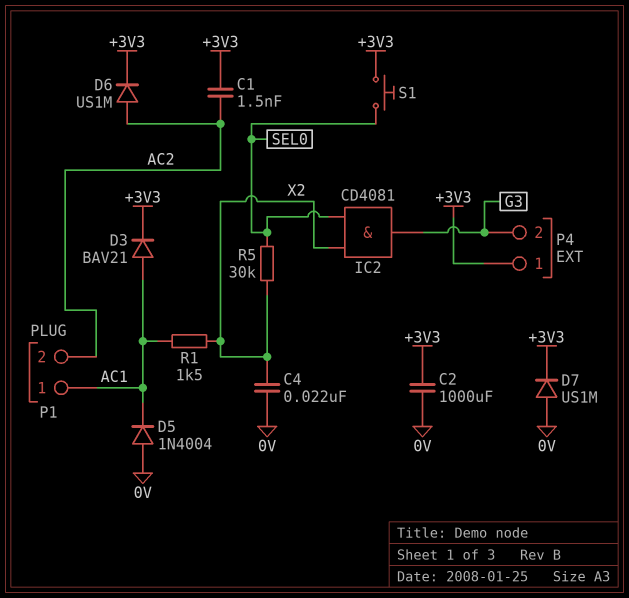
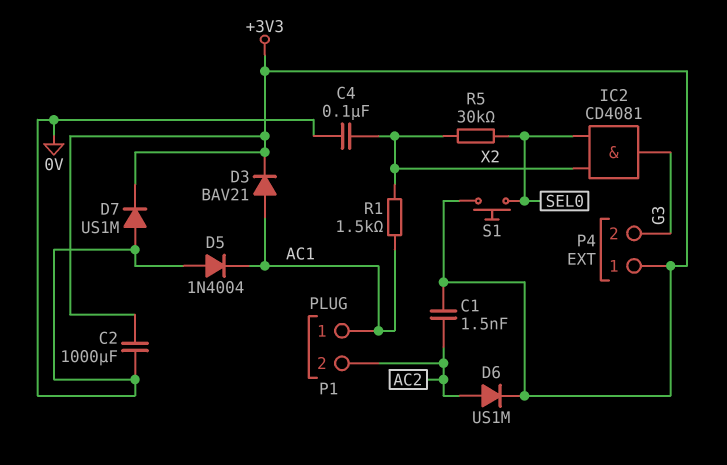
C4: 22nF (0V, X2) -> 100nF (0V, X2)

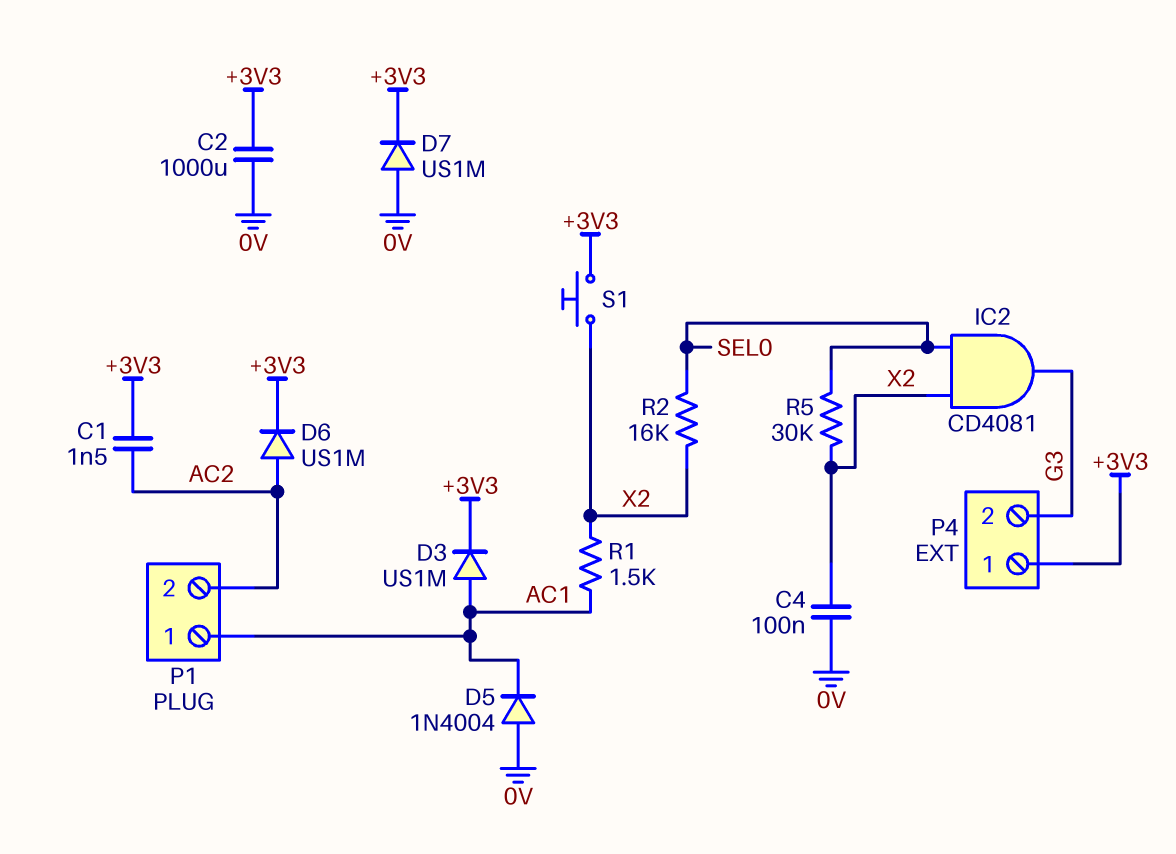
D3: diode BAV21 (A AC1, K +3V3) -> diode US1M (A AC1, K +3V3)
R2: none -> 16k (SEL0, X2)
S1: button (+3V3, SEL0) -> button (+3V3, X2)

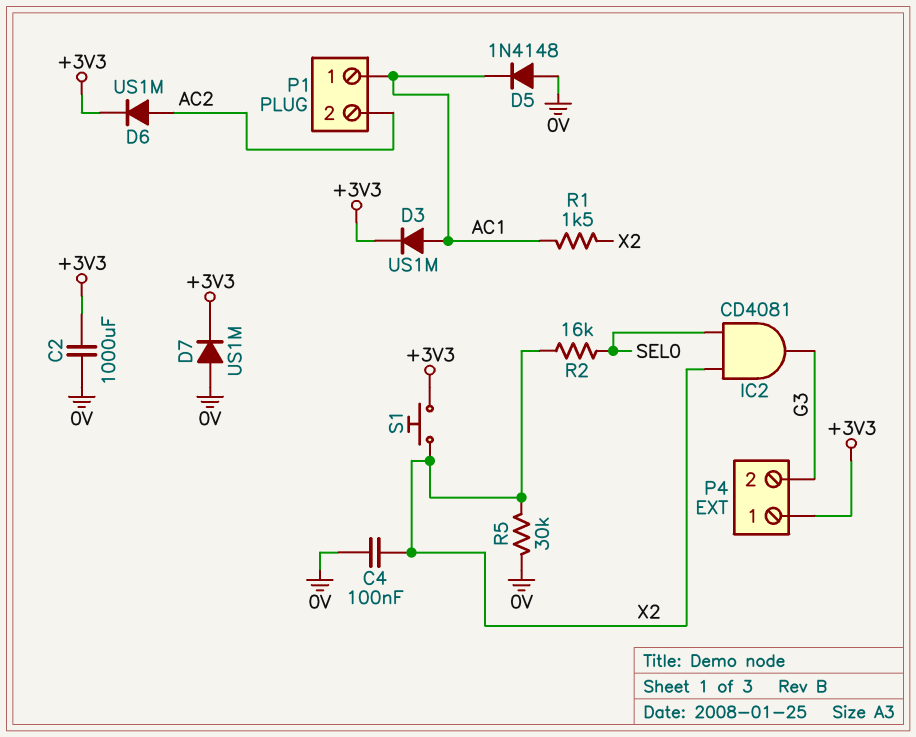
C1: 1.5nF (+3V3, AC2) -> none
D5: diode 1N4004 (A 0V, K AC1) -> diode 1N4148 (A 0V, K AC1)
R5: 30k (SEL0, X2) -> 30k (0V, X2)

